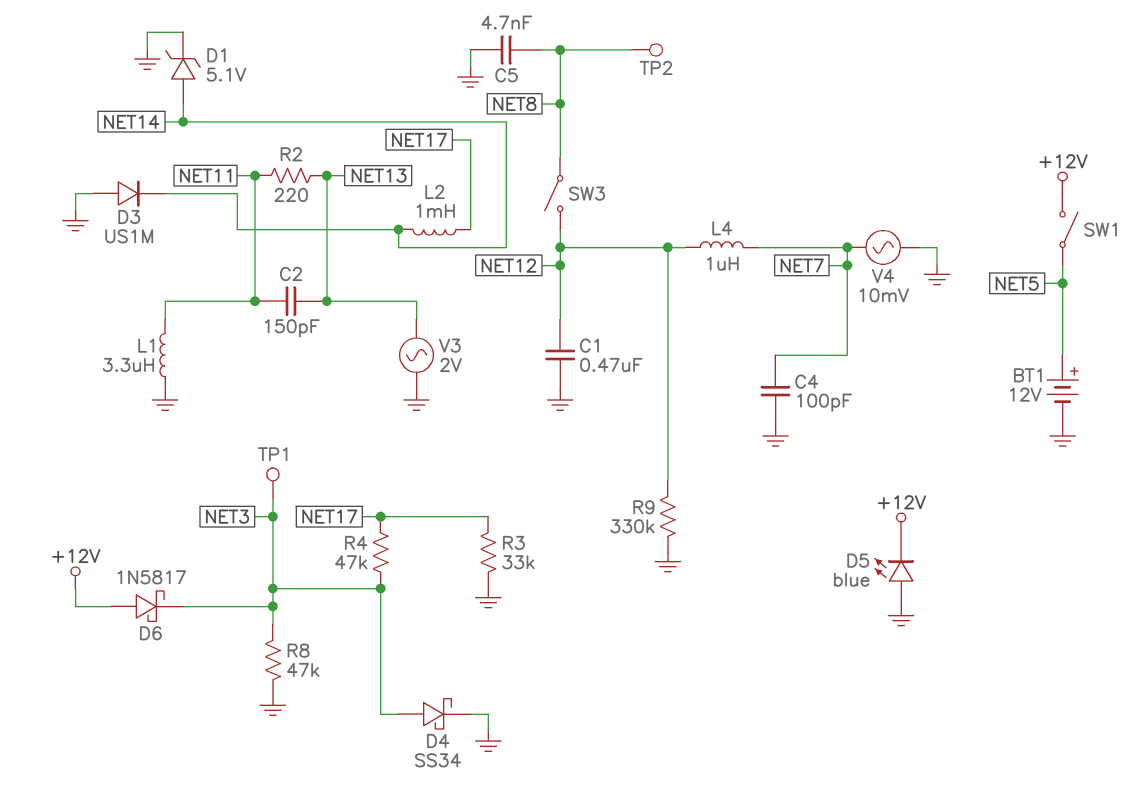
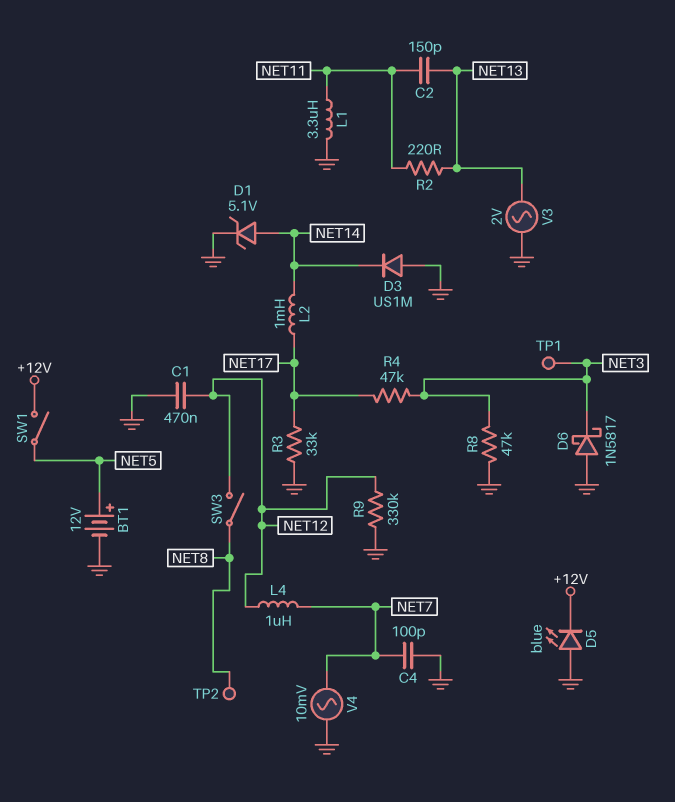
C5: 4.7nF (GND, NET8) -> none
D4: schottky SS34 (A NET3, K GND) -> none
D6: schottky 1N5817 (A +12V, K NET3) -> schottky 1N5817 (A GND, K NET3)

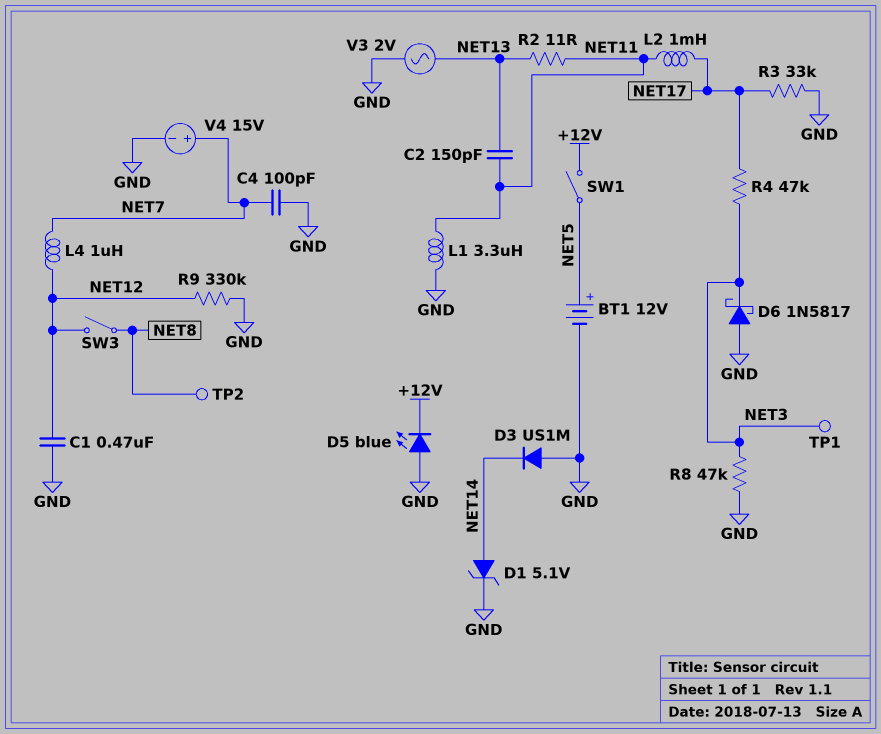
L2: 1mH (NET14, NET17) -> 1mH (NET11, NET17)
R2: 220 (NET11, NET13) -> 11 (NET11, NET13)
V4: AC 10mV (GND, NET7) -> 15V (plus NET7, minus GND)

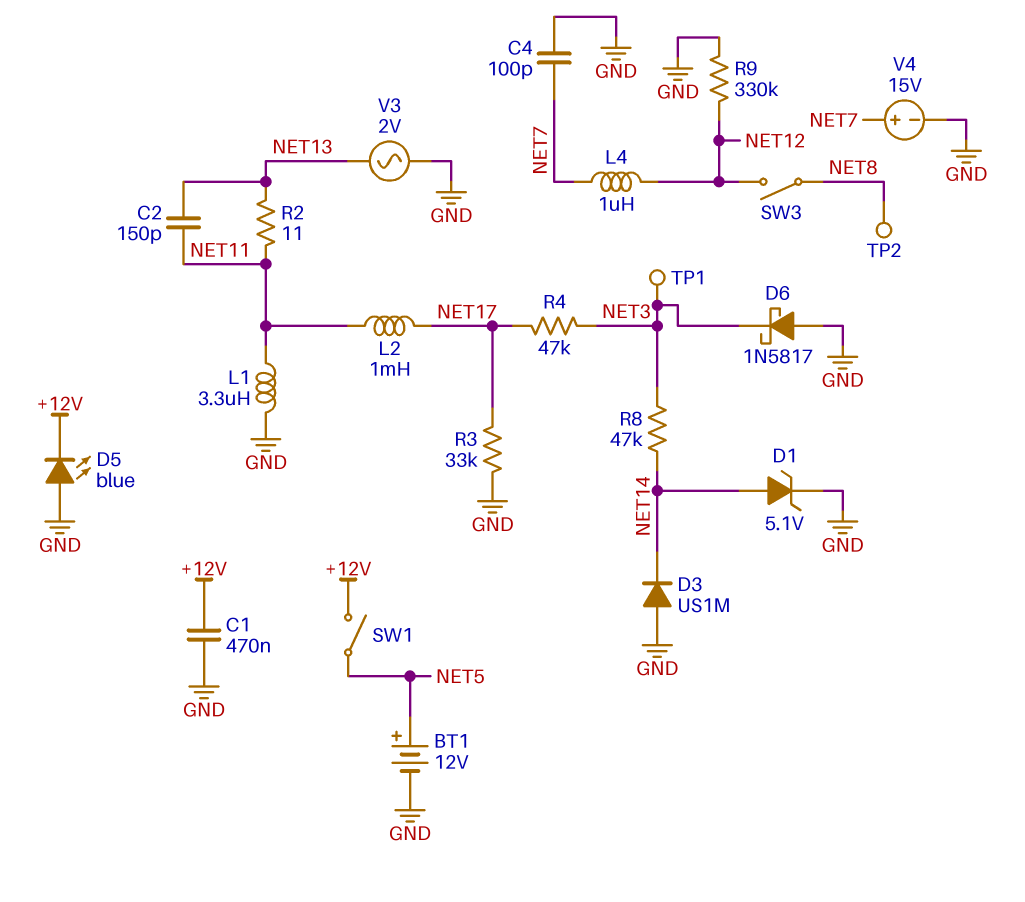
C1: 470nF (GND, NET12) -> 470nF (+12V, GND)
R8: 47k (GND, NET3) -> 47k (NET3, NET14)

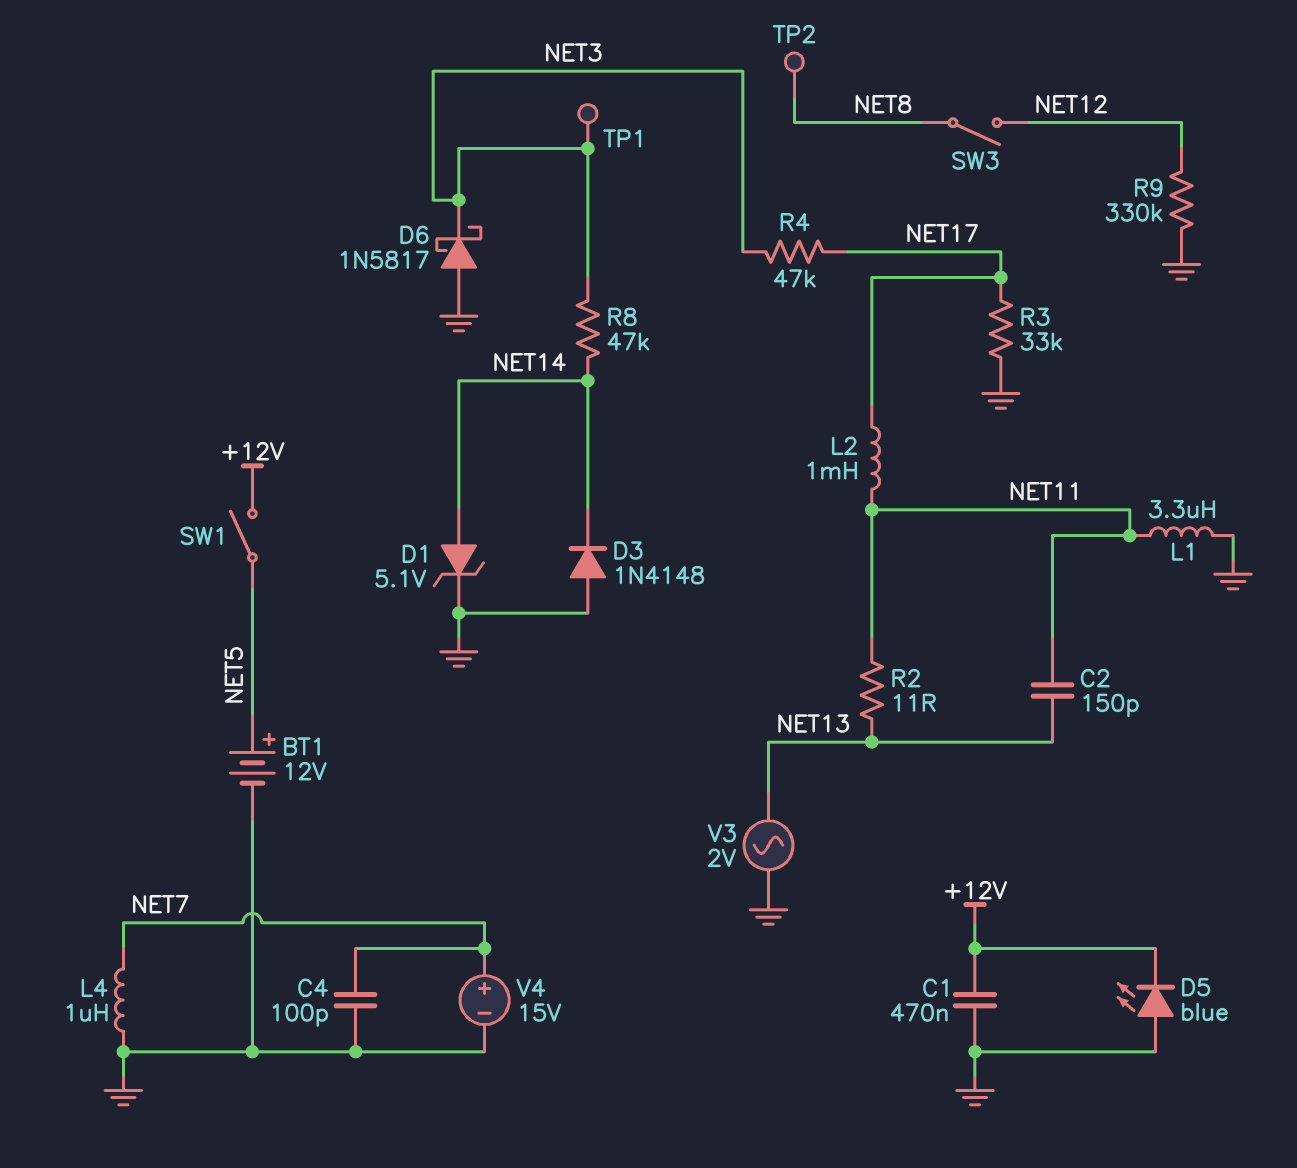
D3: diode US1M (A GND, K NET14) -> diode 1N4148 (A GND, K NET14)
L4: 1uH (NET7, NET12) -> 1uH (GND, NET7)

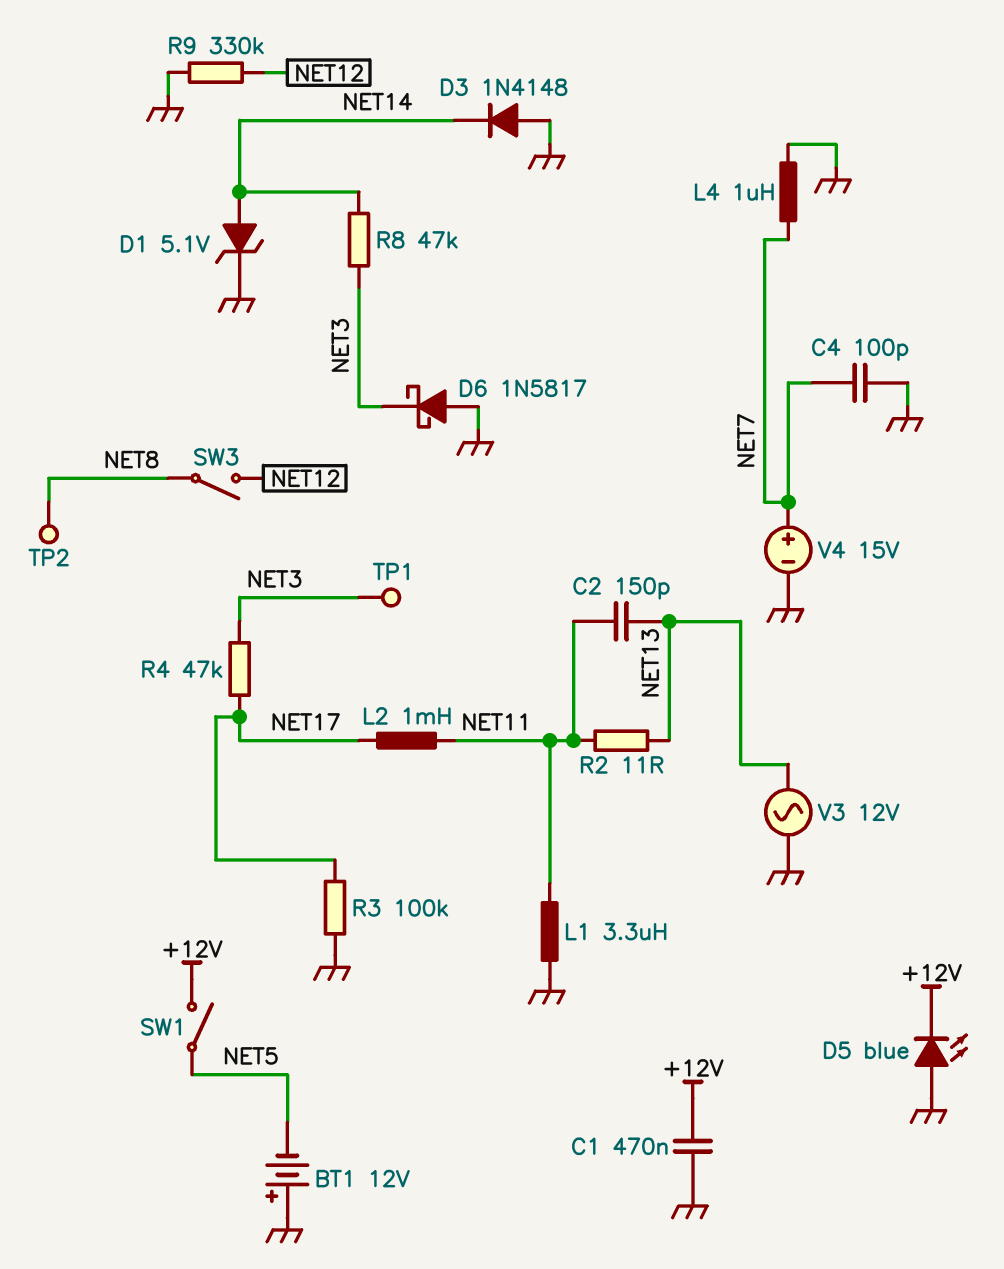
BT1: 12V (plus NET5, minus GND) -> 12V (plus GND, minus NET5)
R3: 33k (GND, NET17) -> 100k (GND, NET17)
V3: AC 2V (GND, NET13) -> AC 12V (GND, NET13)

